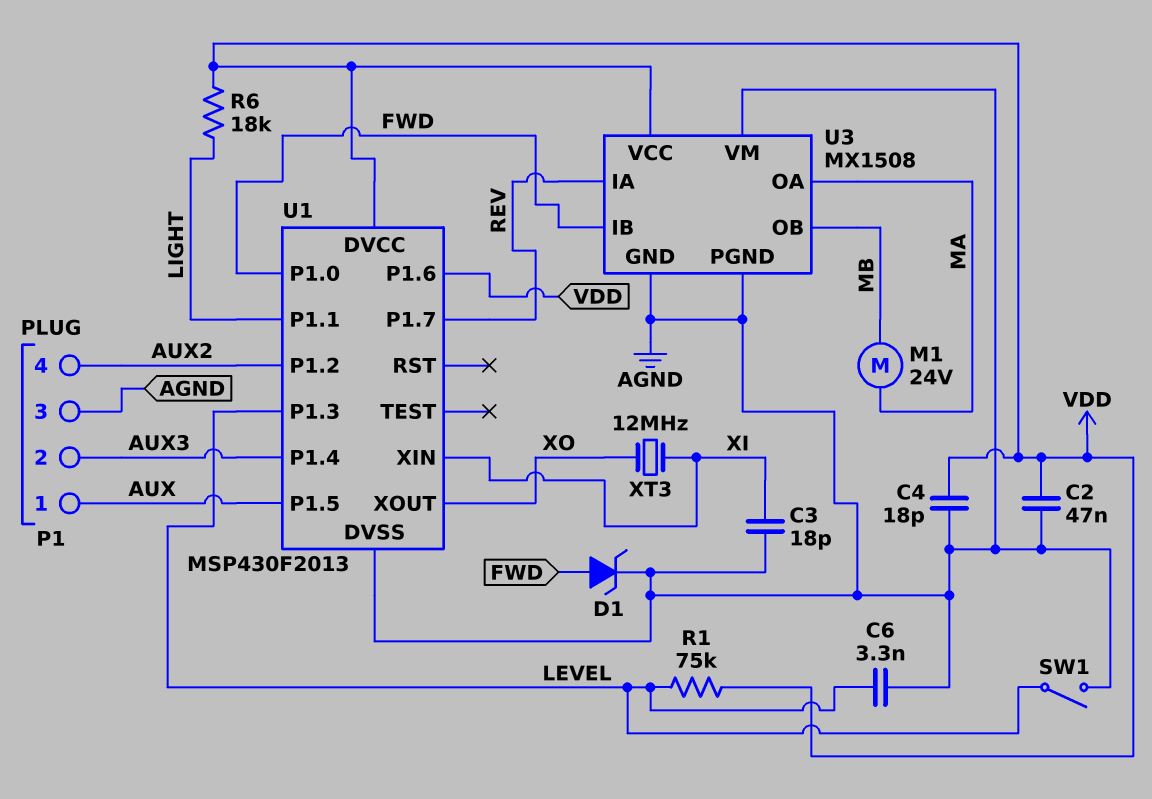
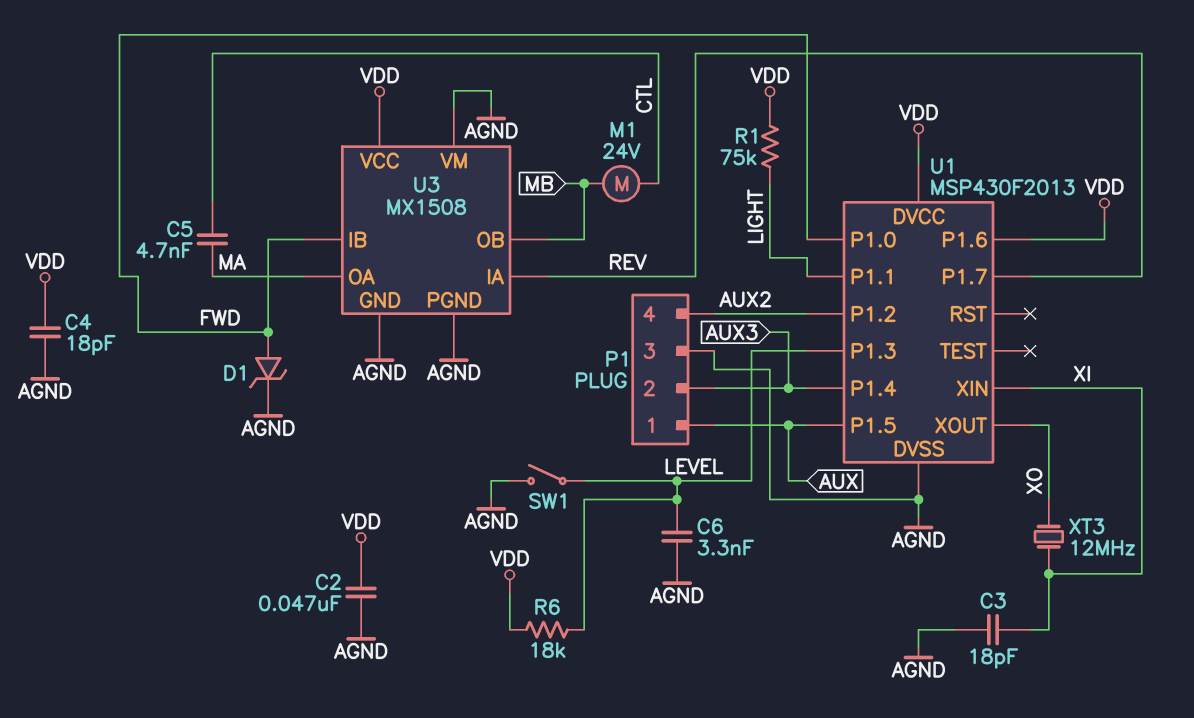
C5: none -> 4.7nF (CTL, MA)
M1: motor 24V (MA, MB) -> motor 24V (CTL, MB)
R1: 75k (LEVEL, VDD) -> 75k (LIGHT, VDD)
R6: 18k (LIGHT, VDD) -> 18k (LEVEL, VDD)

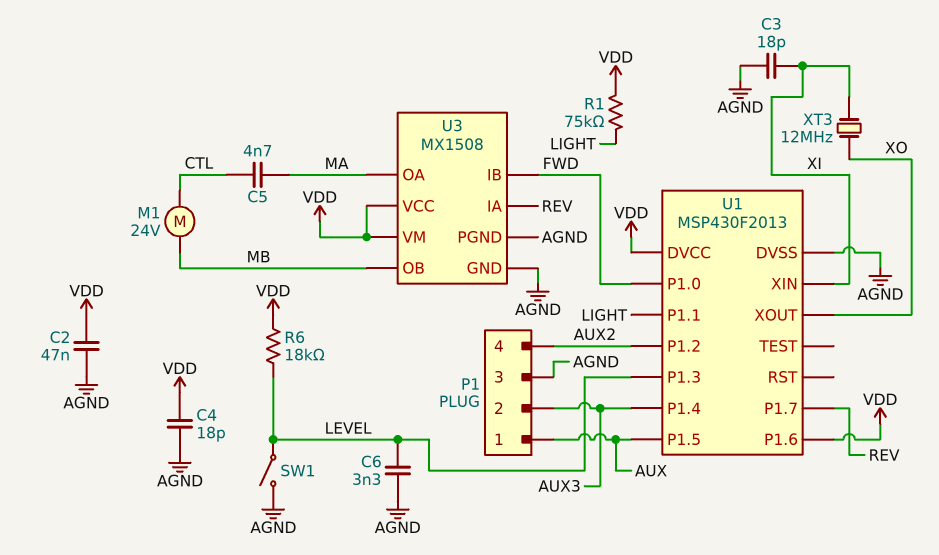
D1: zener (A FWD, K AGND) -> none
U3 pin VM: AGND -> VDD

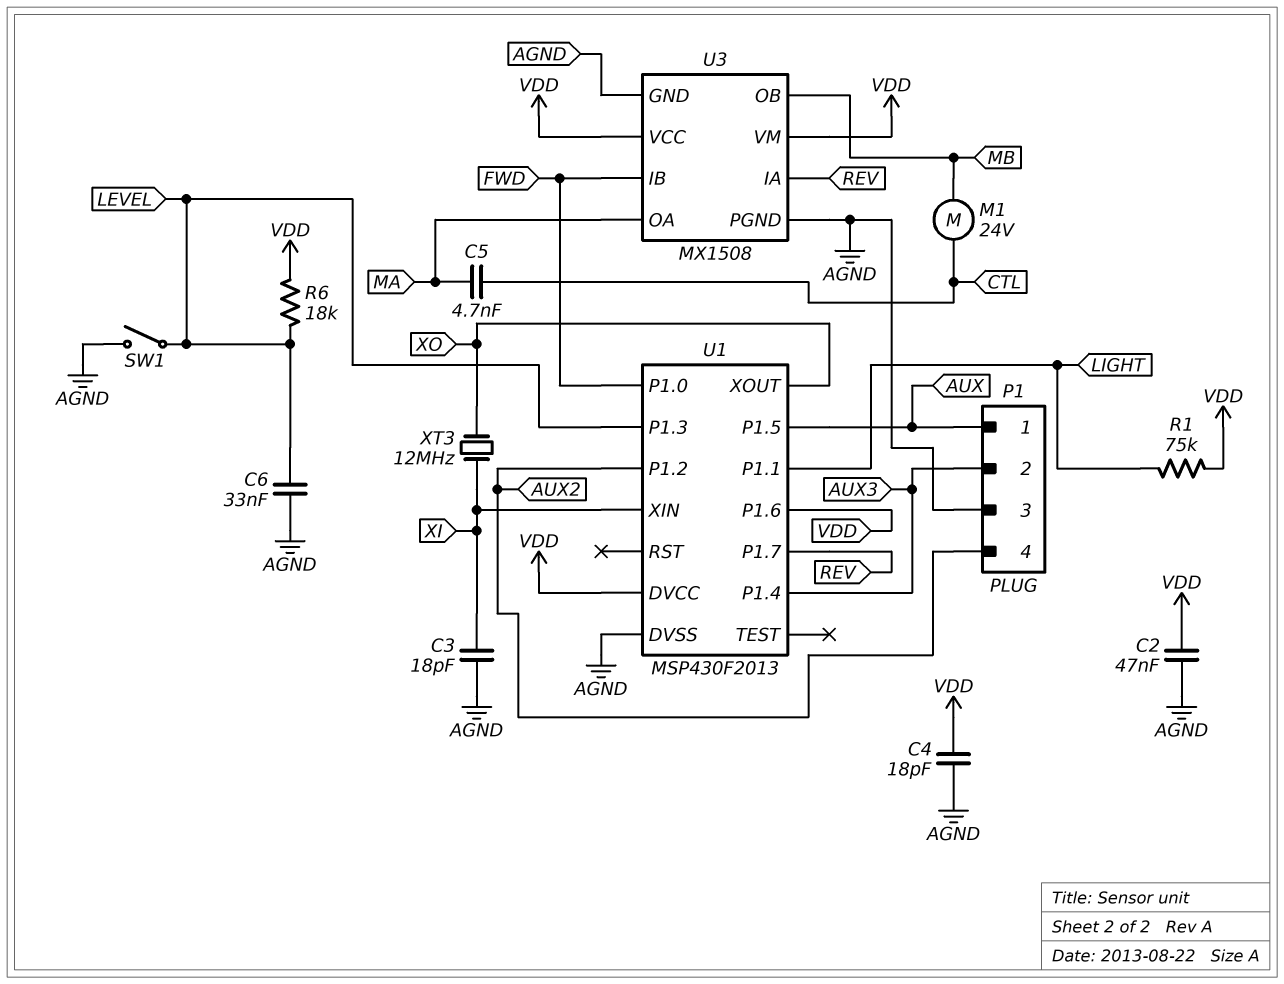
C6: 3.3nF (AGND, LEVEL) -> 33nF (AGND, LEVEL)

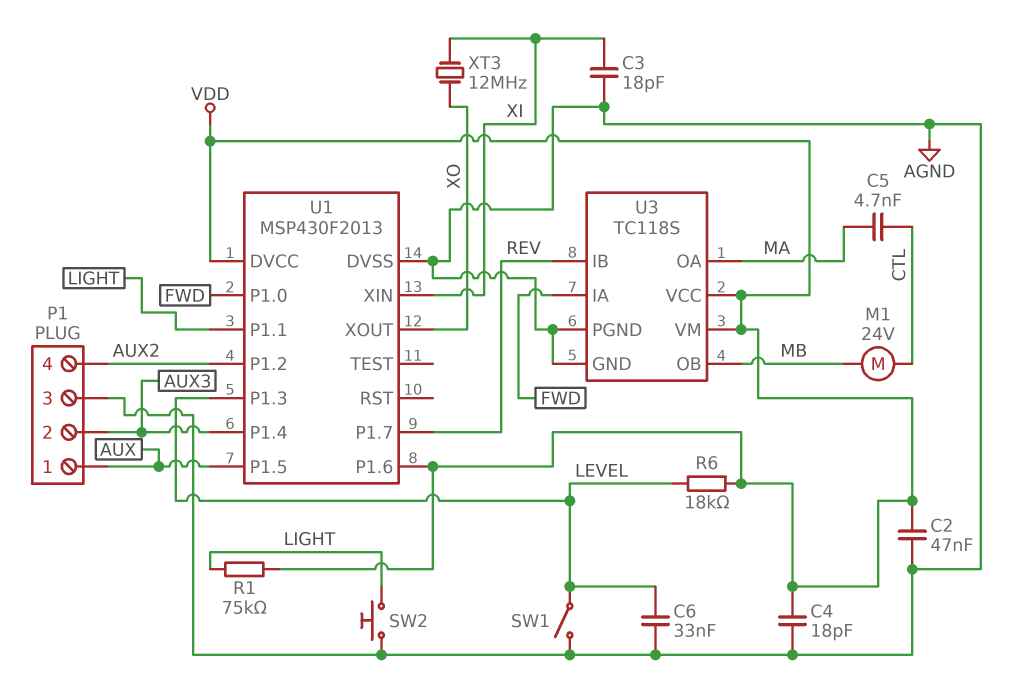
SW2: none -> button (AGND, LIGHT)
U3: MX1508 -> TC118S
U3 pin IA: REV -> FWD
U3 pin IB: FWD -> REV

